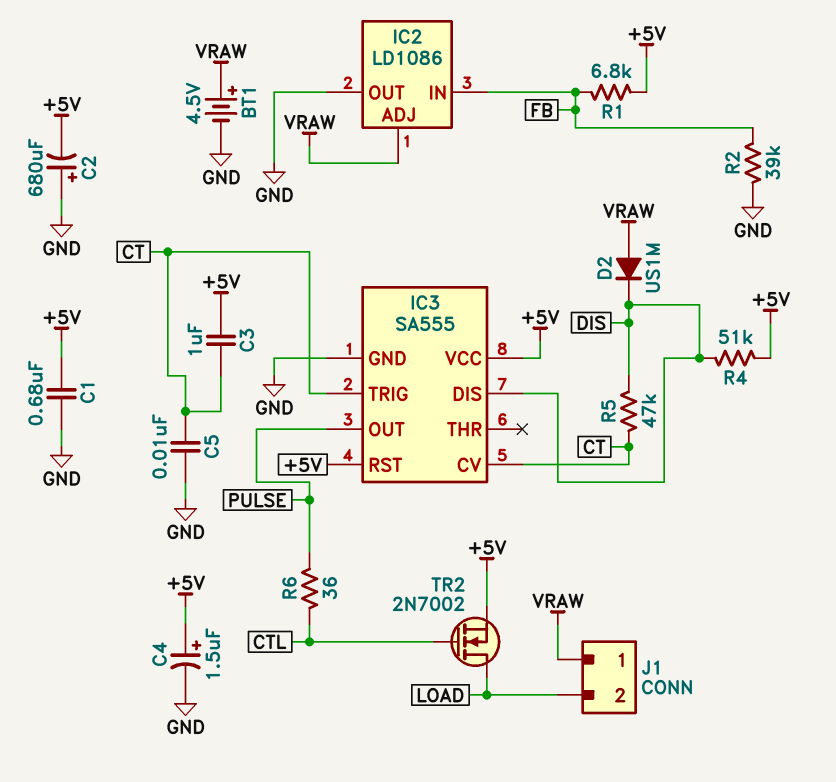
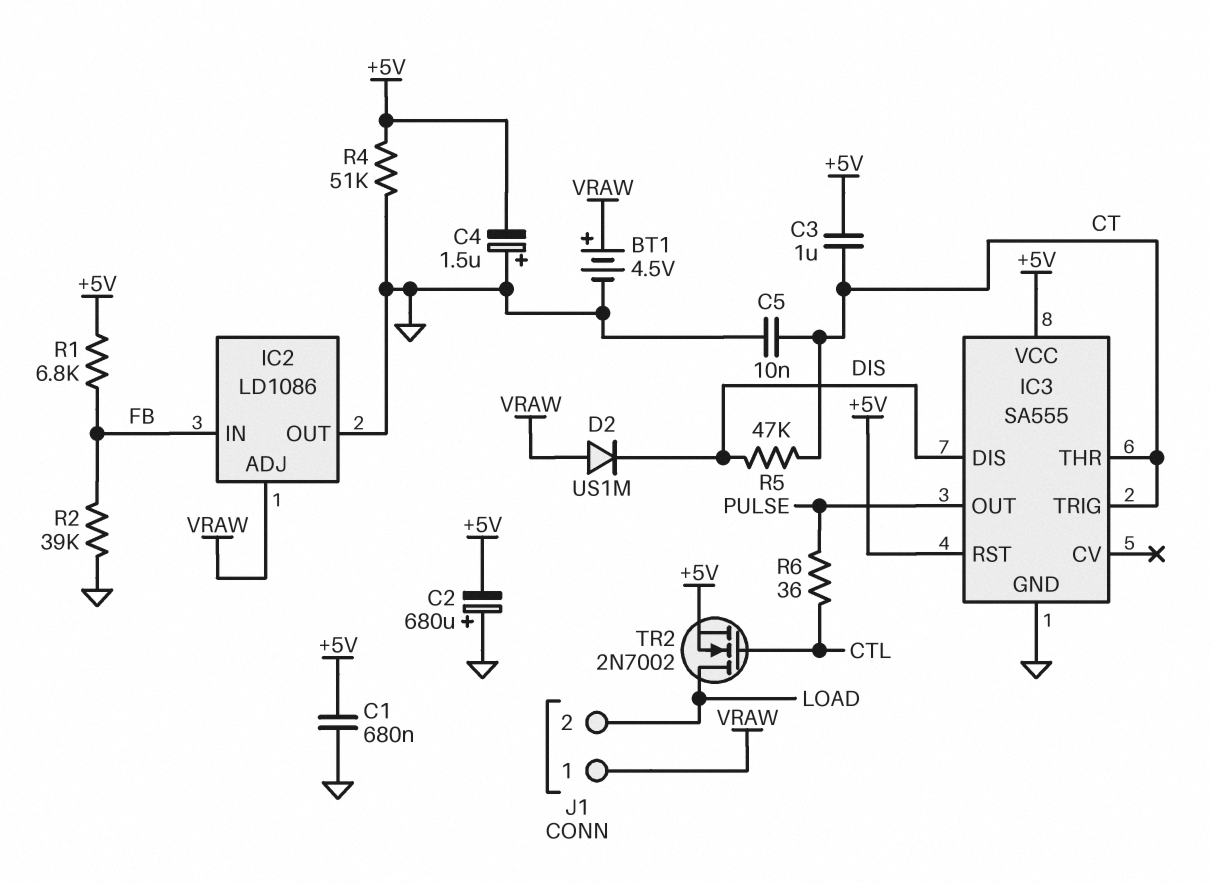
C4: 1.5uF (plus +5V, minus GND) -> 1.5uF (plus GND, minus +5V)
IC3 pin CV: CT -> none
IC3 pin THR: none -> CT
R4: 51k (+5V, DIS) -> 51k (+5V, GND)

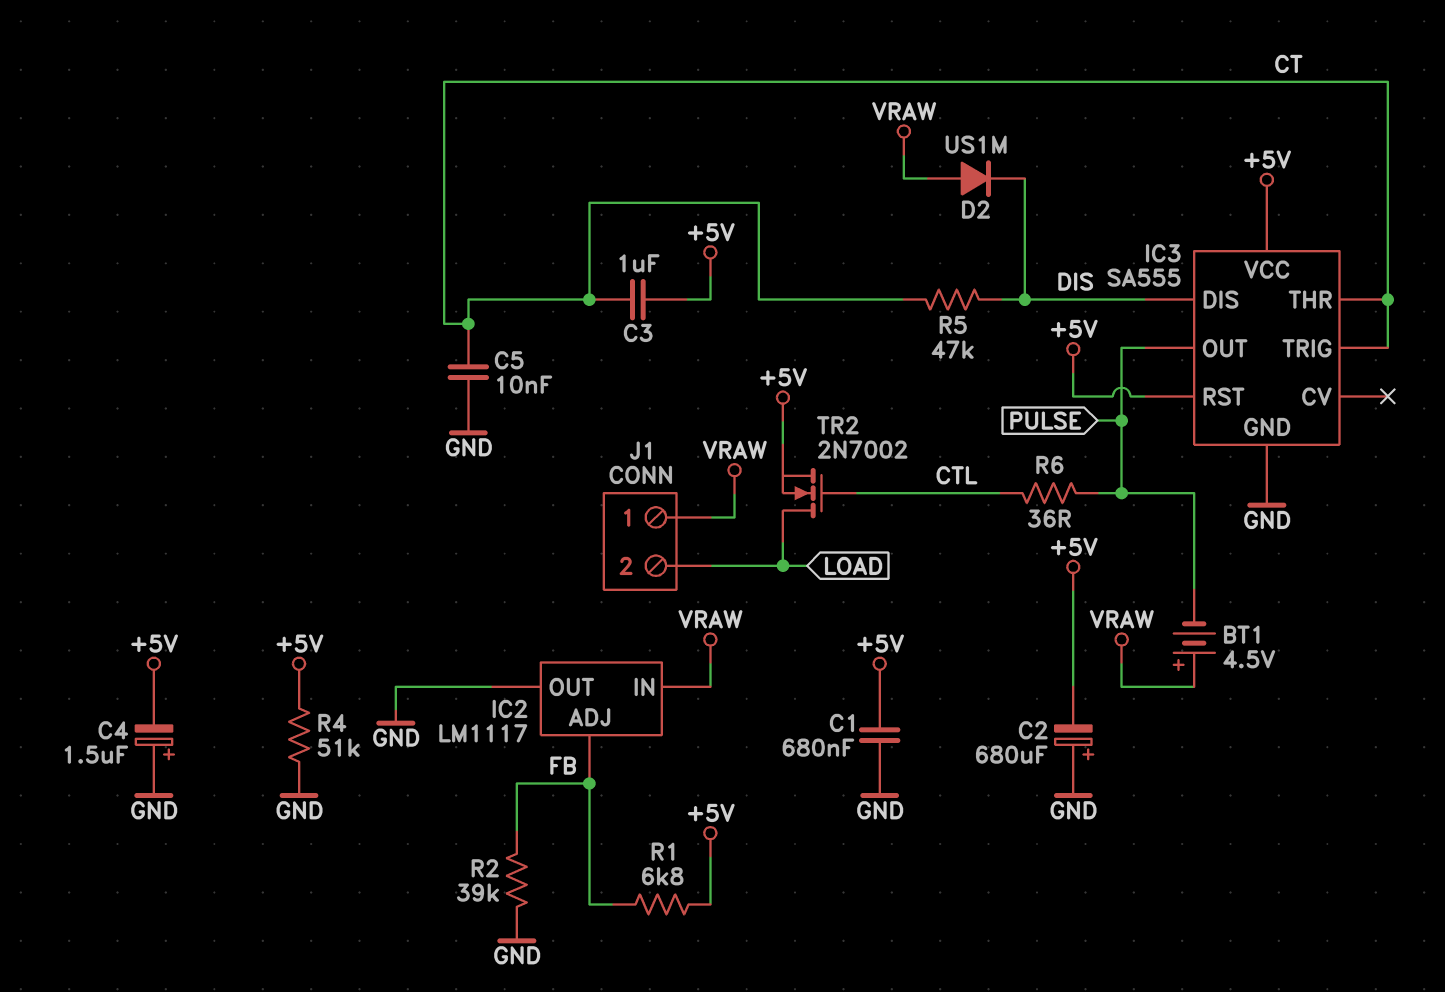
BT1: 4.5V (plus VRAW, minus GND) -> 4.5V (plus VRAW, minus PULSE)
IC2: LD1086 -> LM1117
IC2 pin ADJ: VRAW -> FB
IC2 pin IN: FB -> VRAW

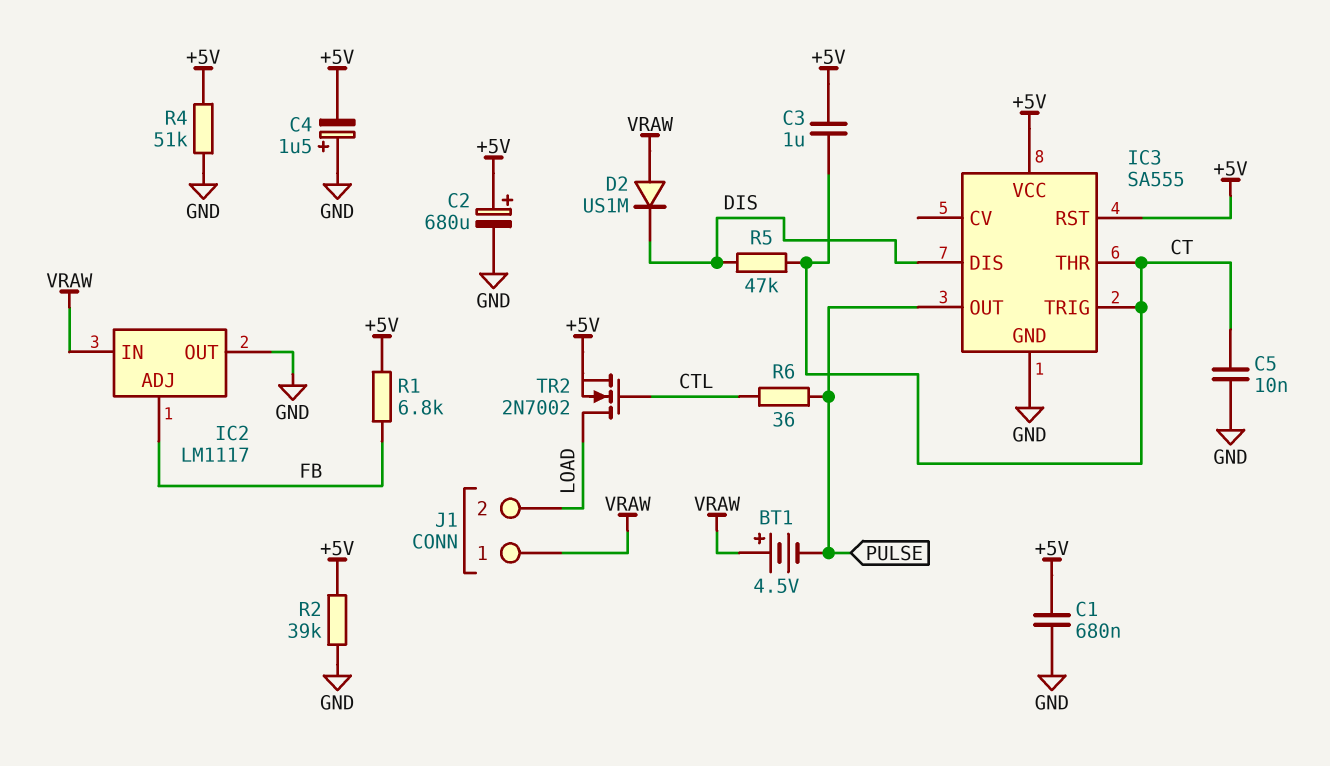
C2: 680uF (plus GND, minus +5V) -> 680uF (plus +5V, minus GND)
R2: 39k (FB, GND) -> 39k (+5V, GND)

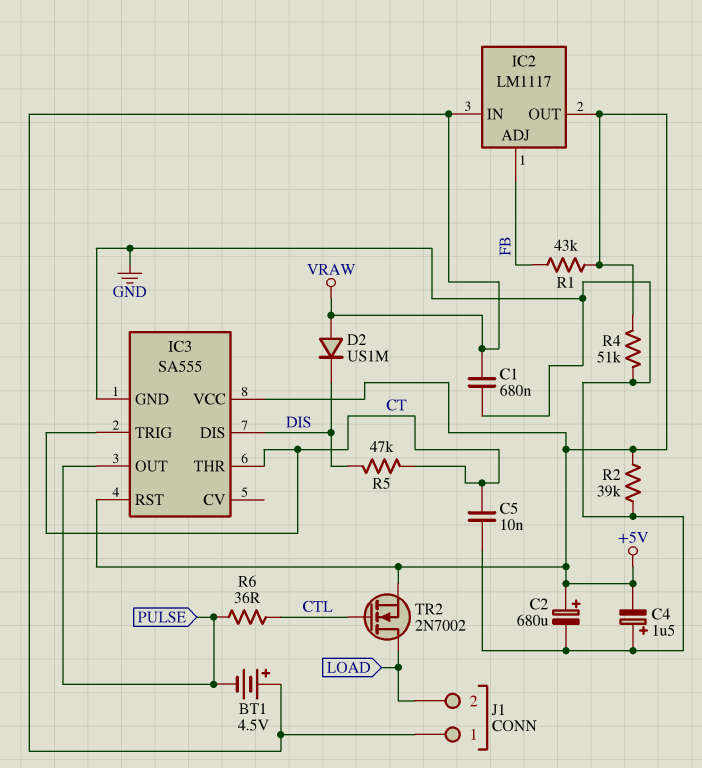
C1: 680nF (+5V, GND) -> 680nF (GND, VRAW)
C3: 1uF (+5V, CT) -> none
IC2 pin OUT: GND -> +5V
R1: 6.8k (+5V, FB) -> 43k (+5V, FB)

